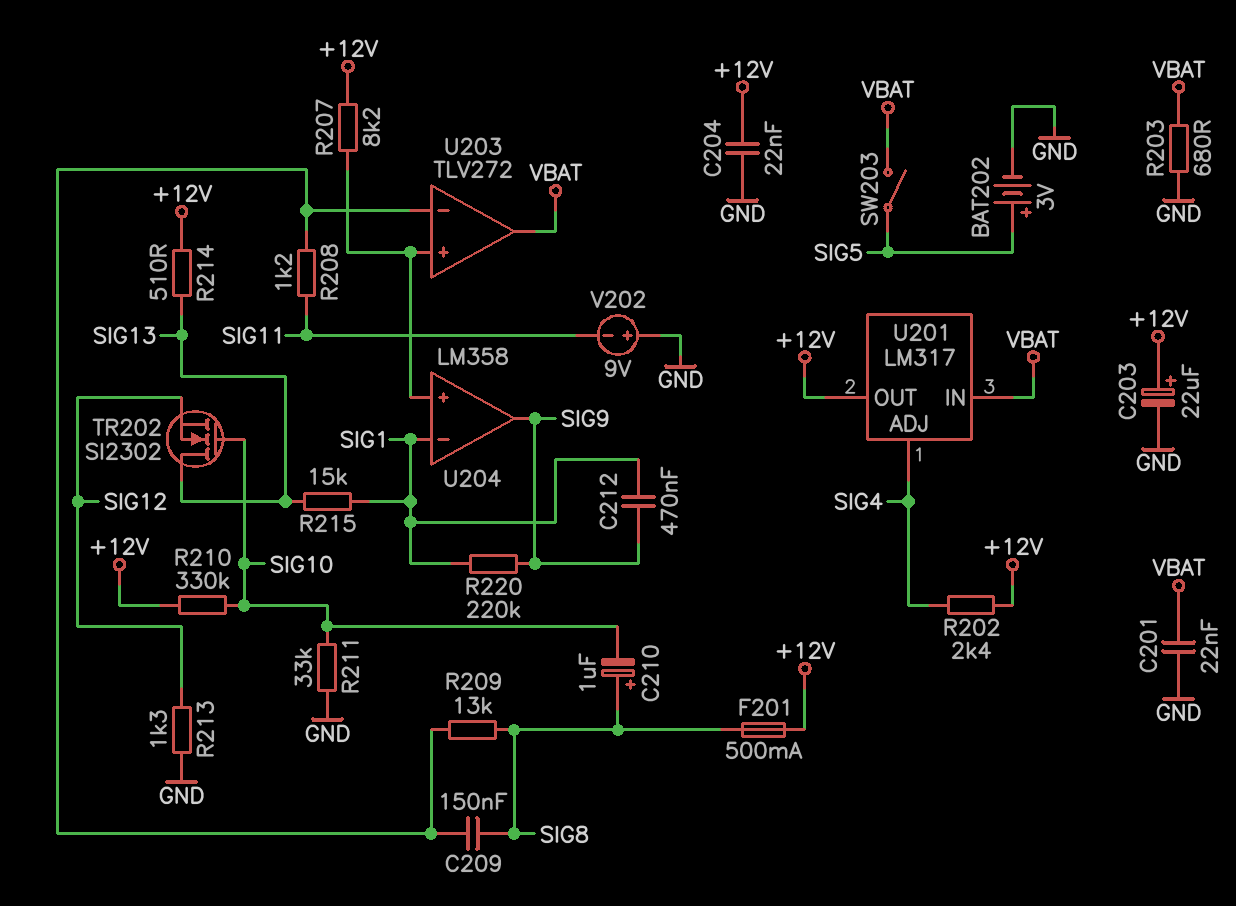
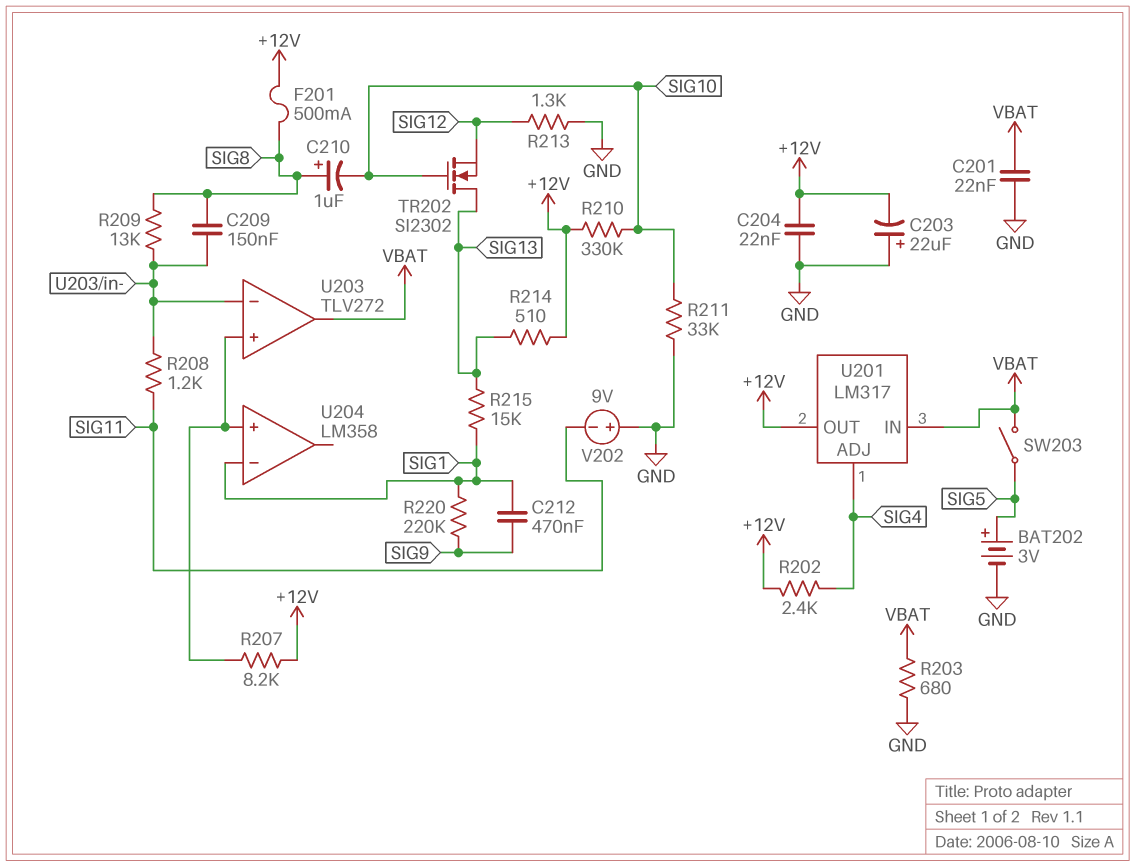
C203: 22uF (plus +12V, minus GND) -> 22uF (plus GND, minus +12V)
U204 pin out: SIG9 -> none

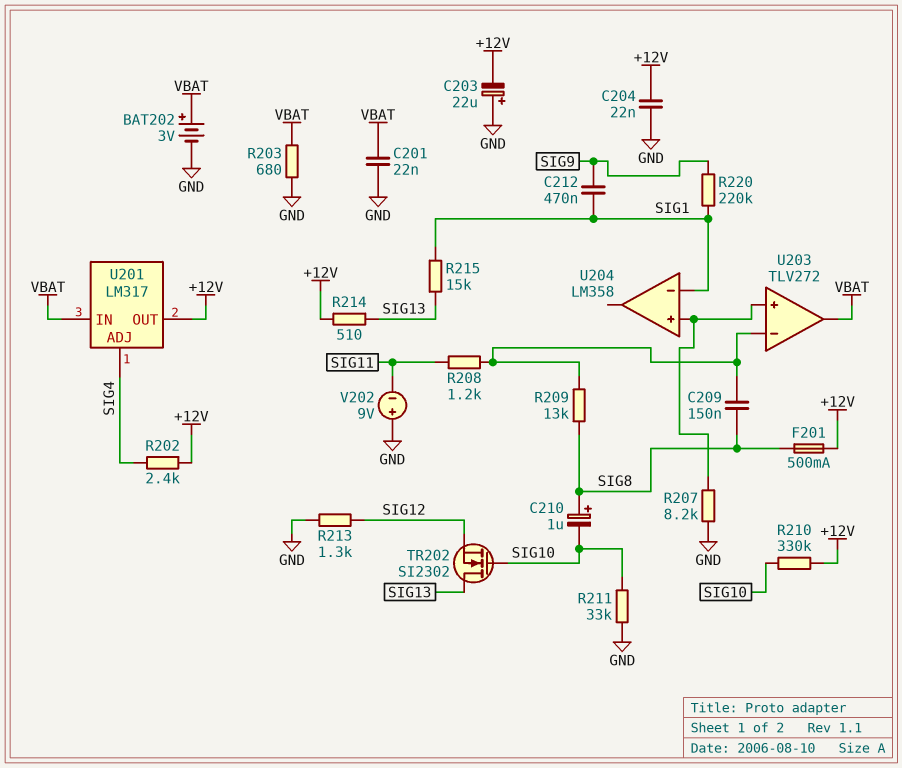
BAT202: 3V (plus SIG5, minus GND) -> 3V (plus VBAT, minus GND)
R207: 8.2k (+12V, U203/in+) -> 8.2k (GND, U203/in+)
SW203: switch (SIG5, VBAT) -> none

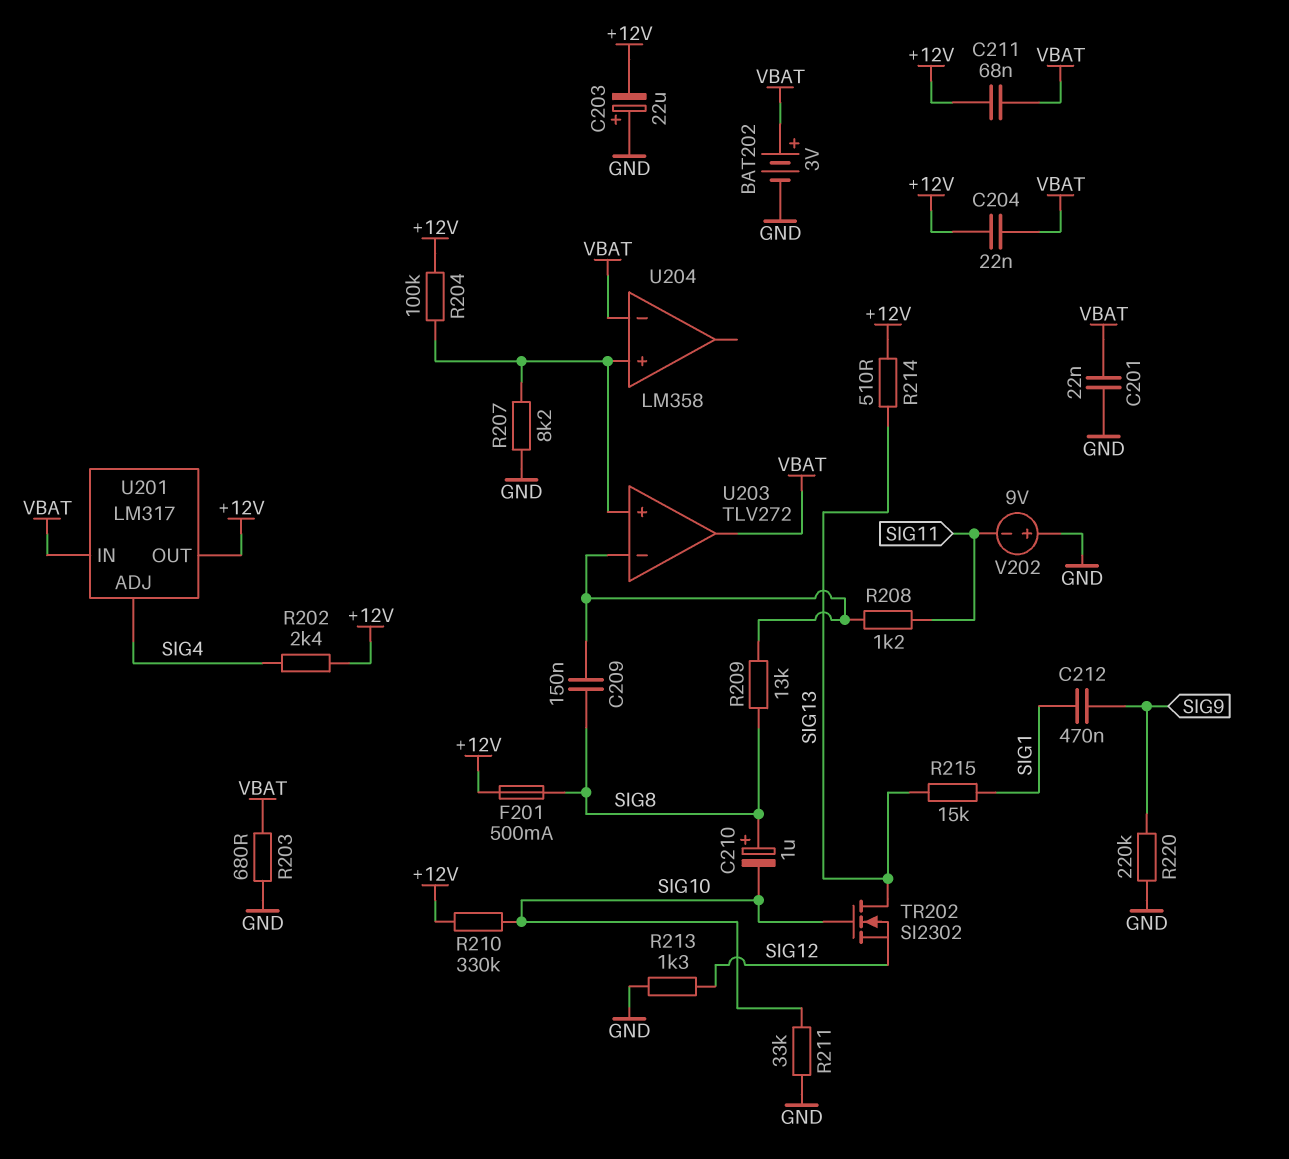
C204: 22nF (+12V, GND) -> 22nF (+12V, VBAT)
C211: none -> 68nF (+12V, VBAT)
R204: none -> 100k (+12V, U203/in+)
R220: 220k (SIG1, SIG9) -> 220k (GND, SIG9)
U204 pin in-: SIG1 -> VBAT

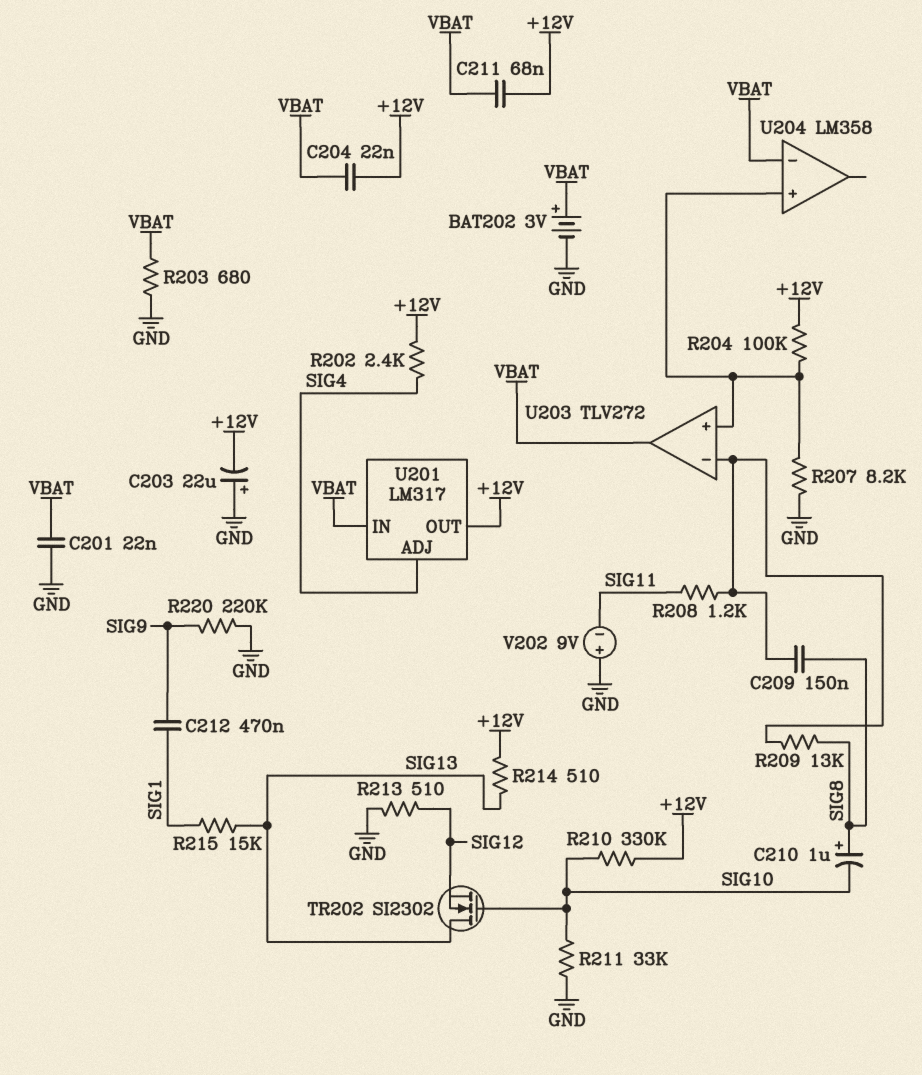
F201: 500mA (+12V, SIG8) -> none
R213: 1.3k (GND, SIG12) -> 510 (GND, SIG12)

